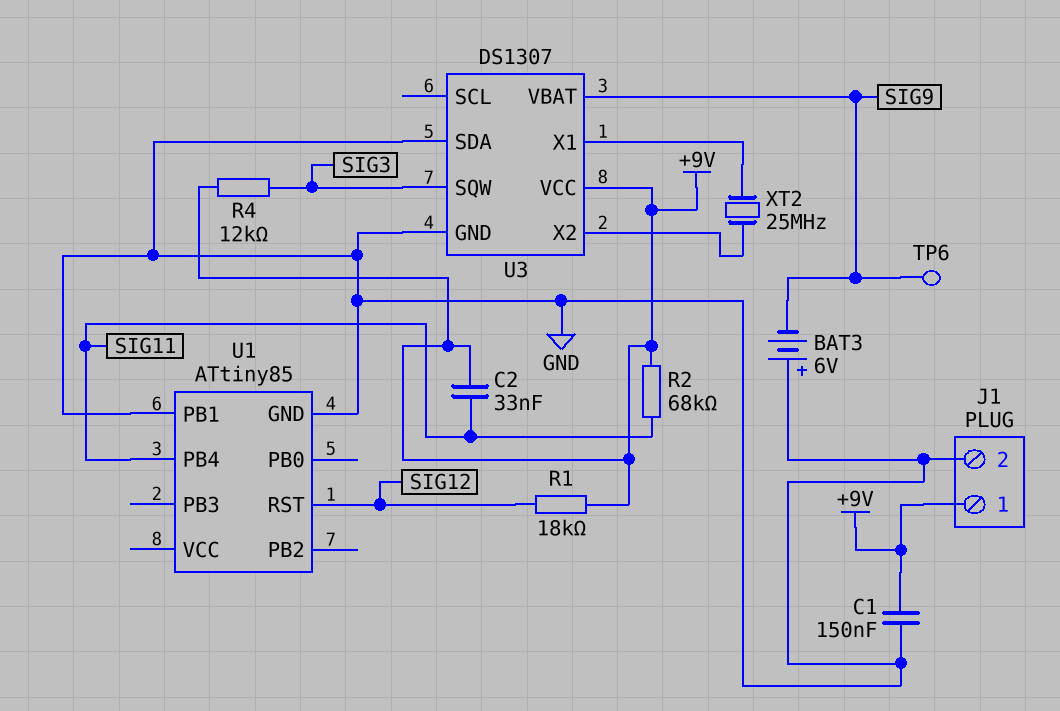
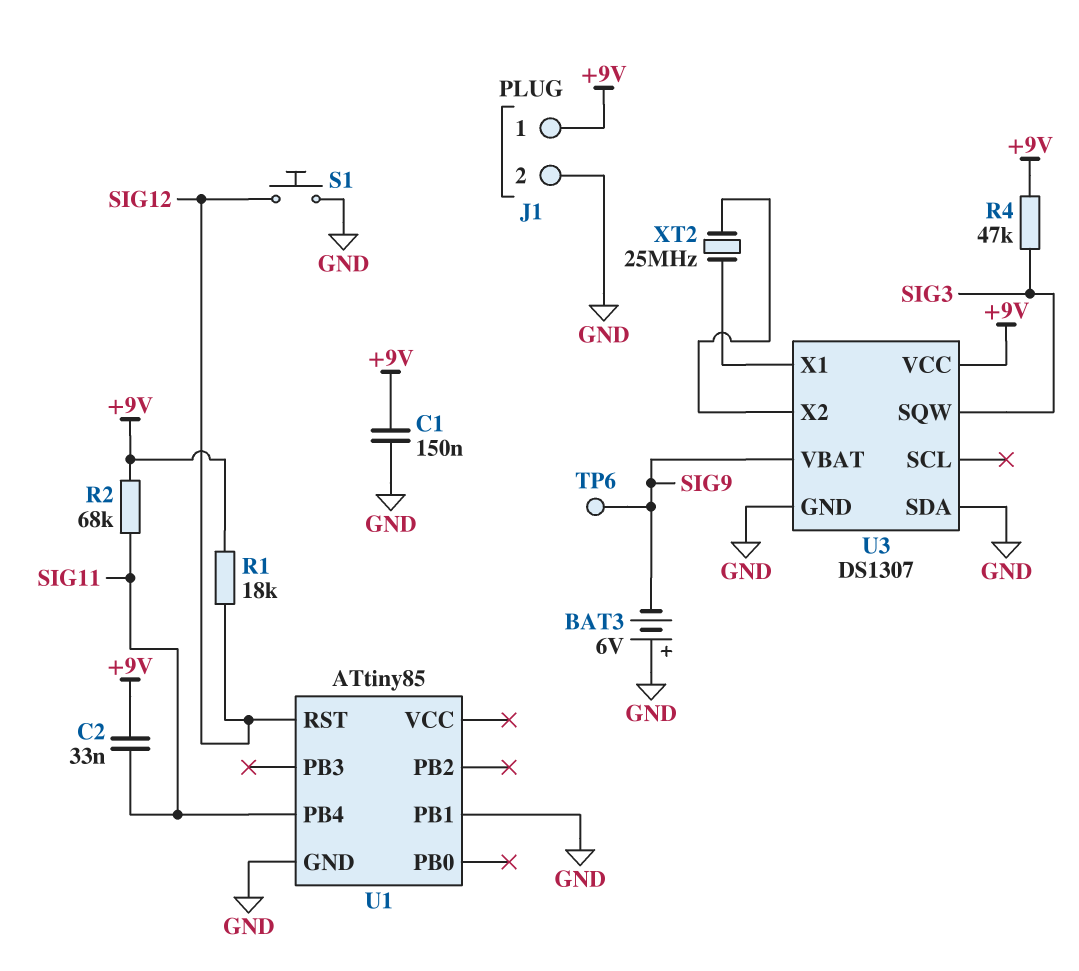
R4: 12k (+9V, SIG3) -> 47k (+9V, SIG3)
S1: none -> button (GND, SIG12)

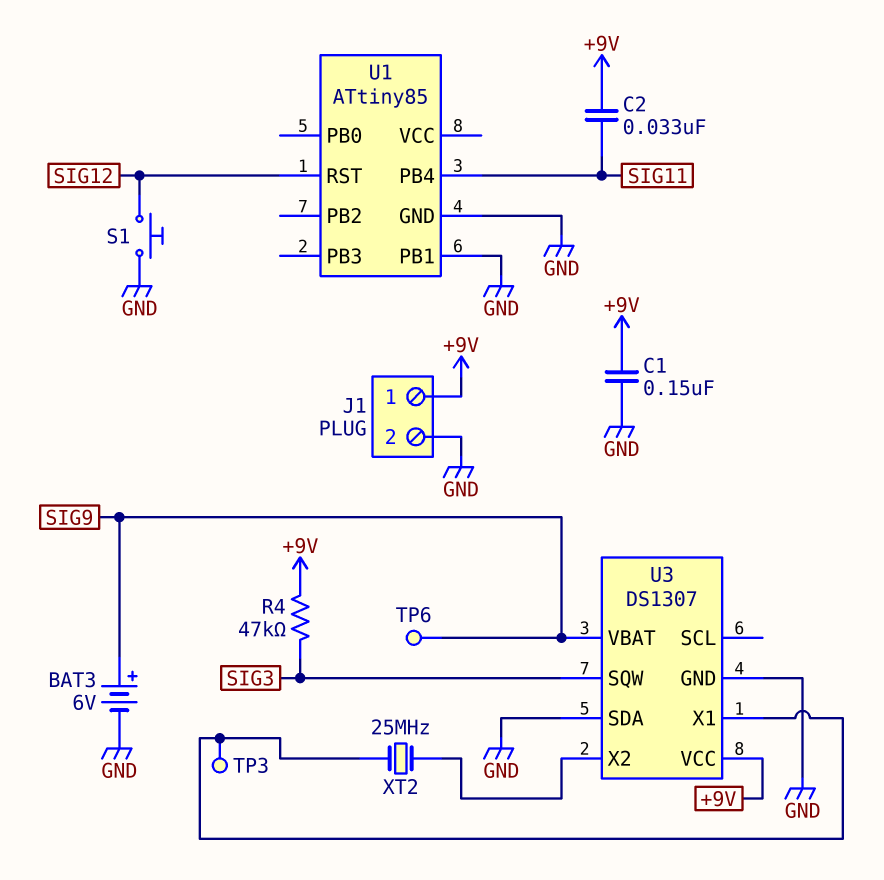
BAT3: 6V (plus GND, minus SIG9) -> 6V (plus SIG9, minus GND)
R1: 18k (+9V, SIG12) -> none
R2: 68k (+9V, SIG11) -> none
TP3: none -> test point (U3/X1)

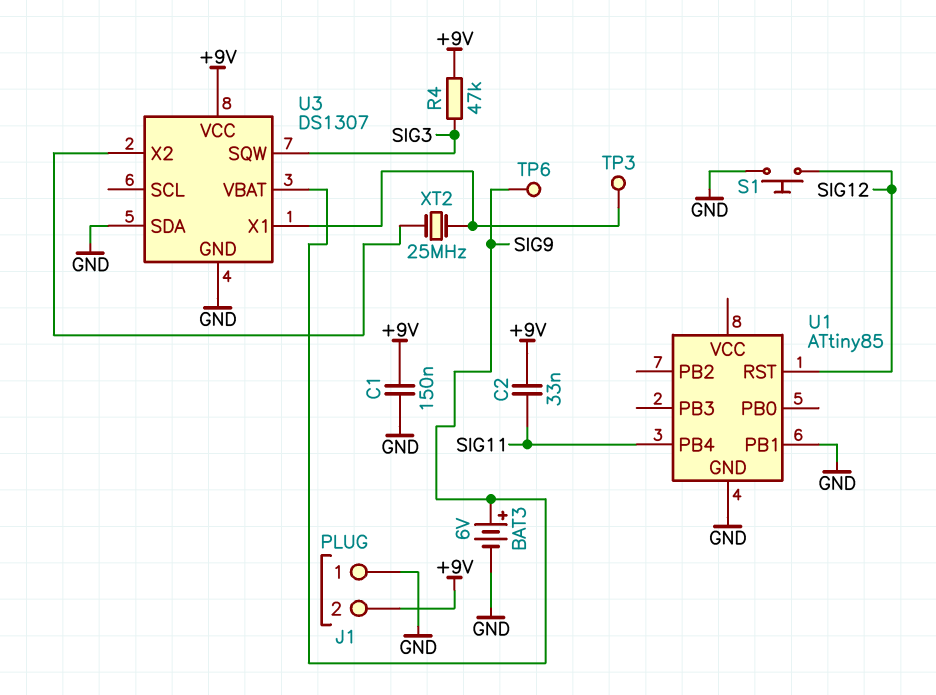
J1 pin 1: +9V -> GND
J1 pin 2: GND -> +9V

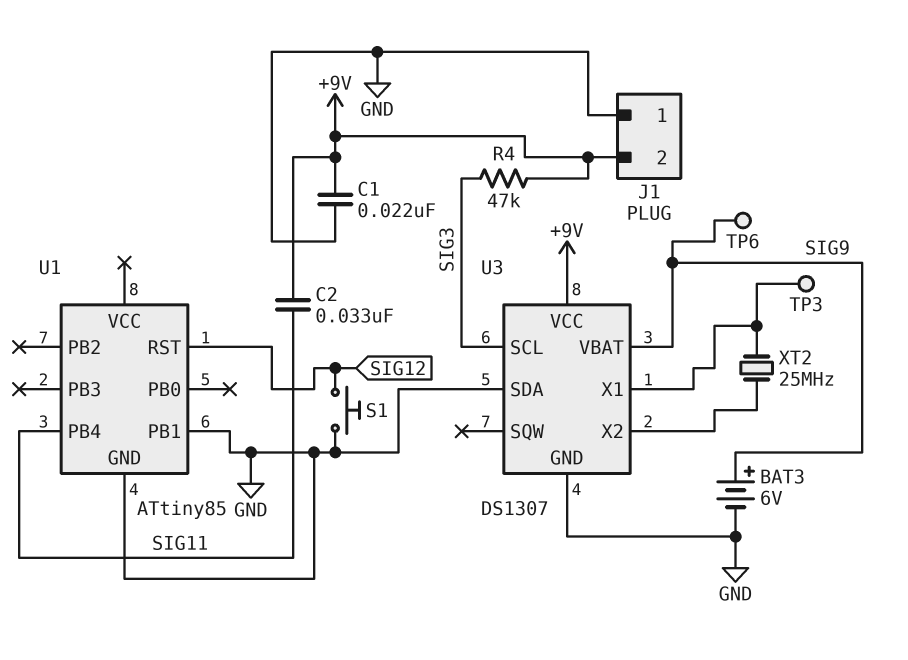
C1: 150nF (+9V, GND) -> 22nF (+9V, GND)
U3 pin SCL: none -> SIG3
U3 pin SQW: SIG3 -> none

